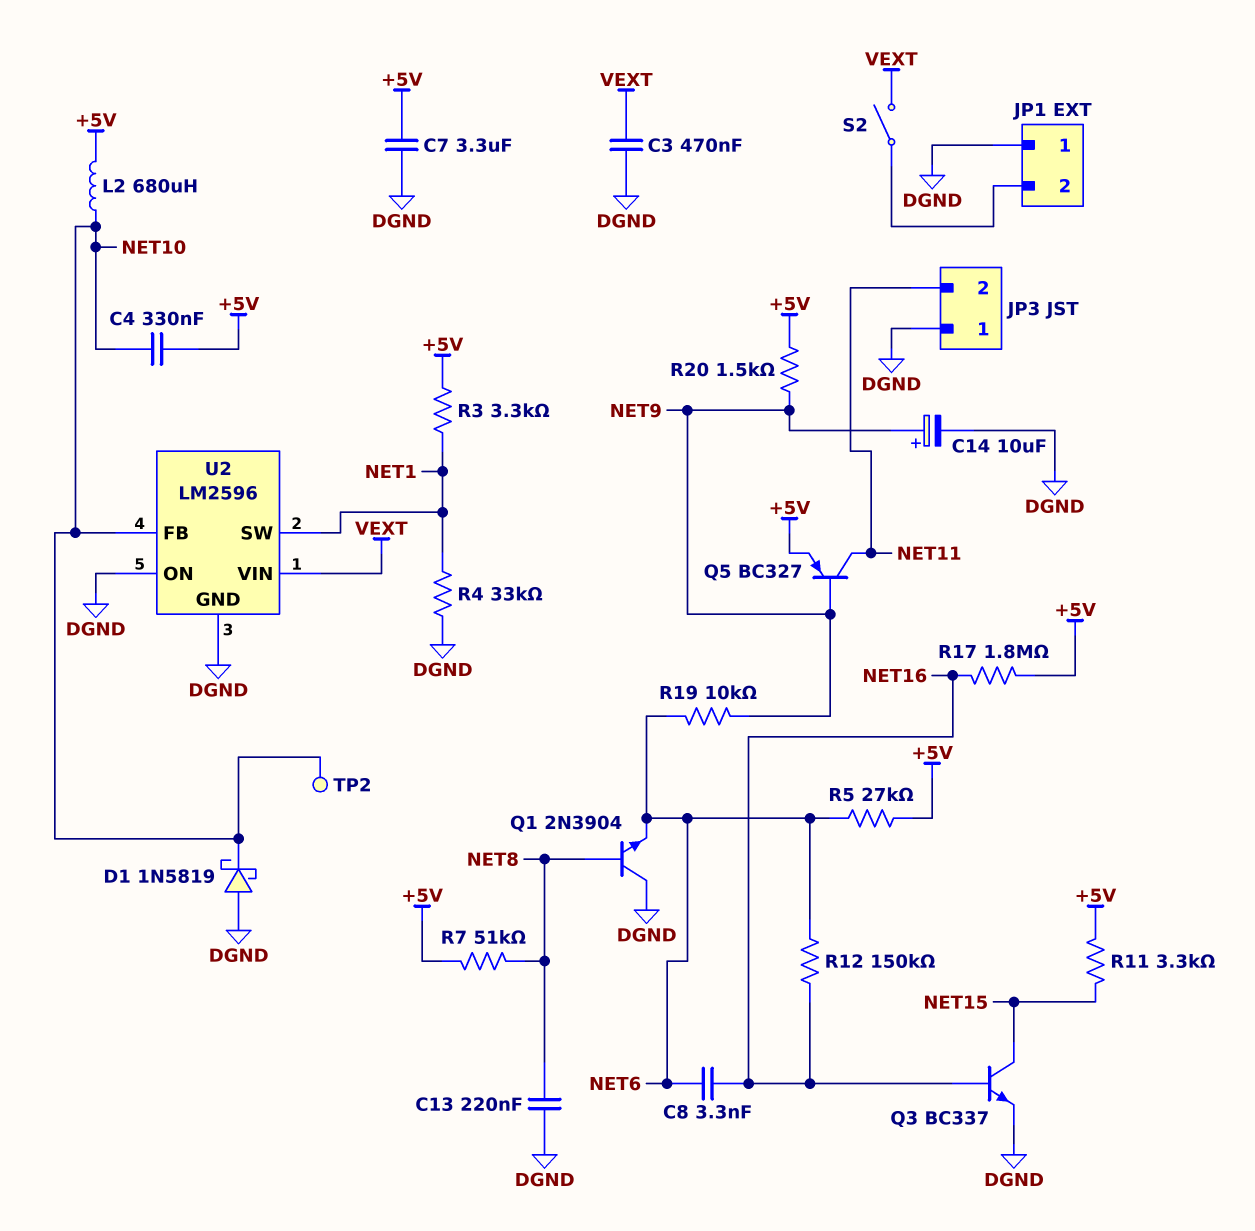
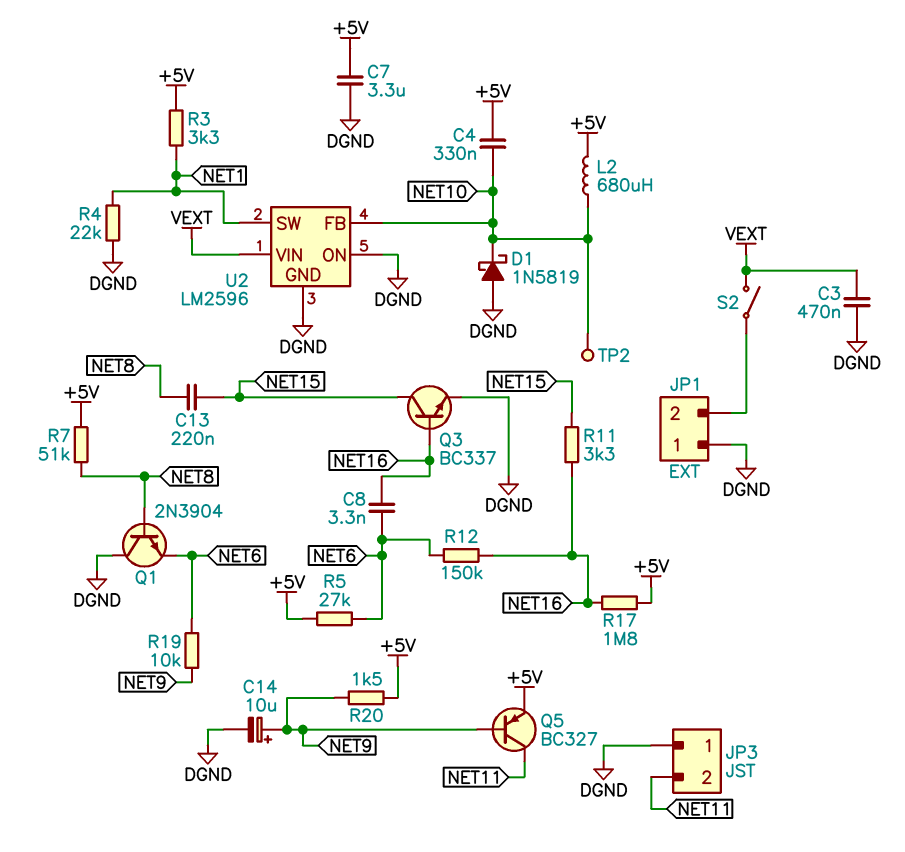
C13: 220nF (DGND, NET8) -> 220nF (NET8, NET15)
R4: 33k (DGND, NET1) -> 22k (DGND, NET1)
R11: 3.3k (+5V, NET15) -> 3.3k (NET15, NET16)

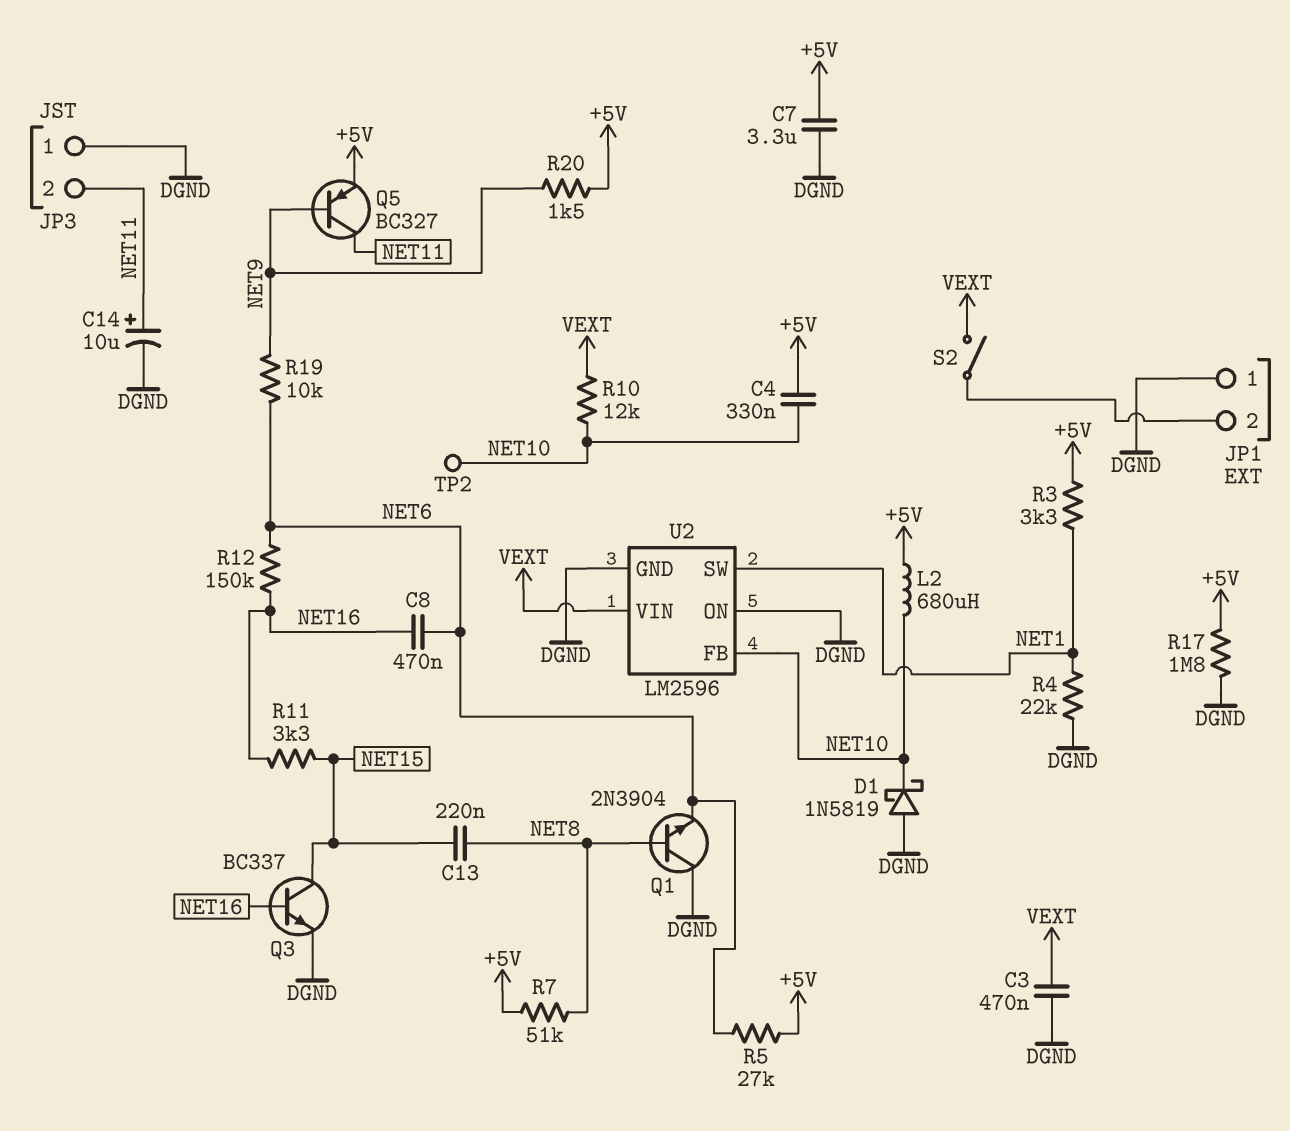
C8: 3.3nF (NET6, NET16) -> 470nF (NET6, NET16)
C14: 10uF (plus NET9, minus DGND) -> 10uF (plus NET11, minus DGND)
R10: none -> 12k (NET10, VEXT)
R17: 1.8M (+5V, NET16) -> 1.8M (+5V, DGND)

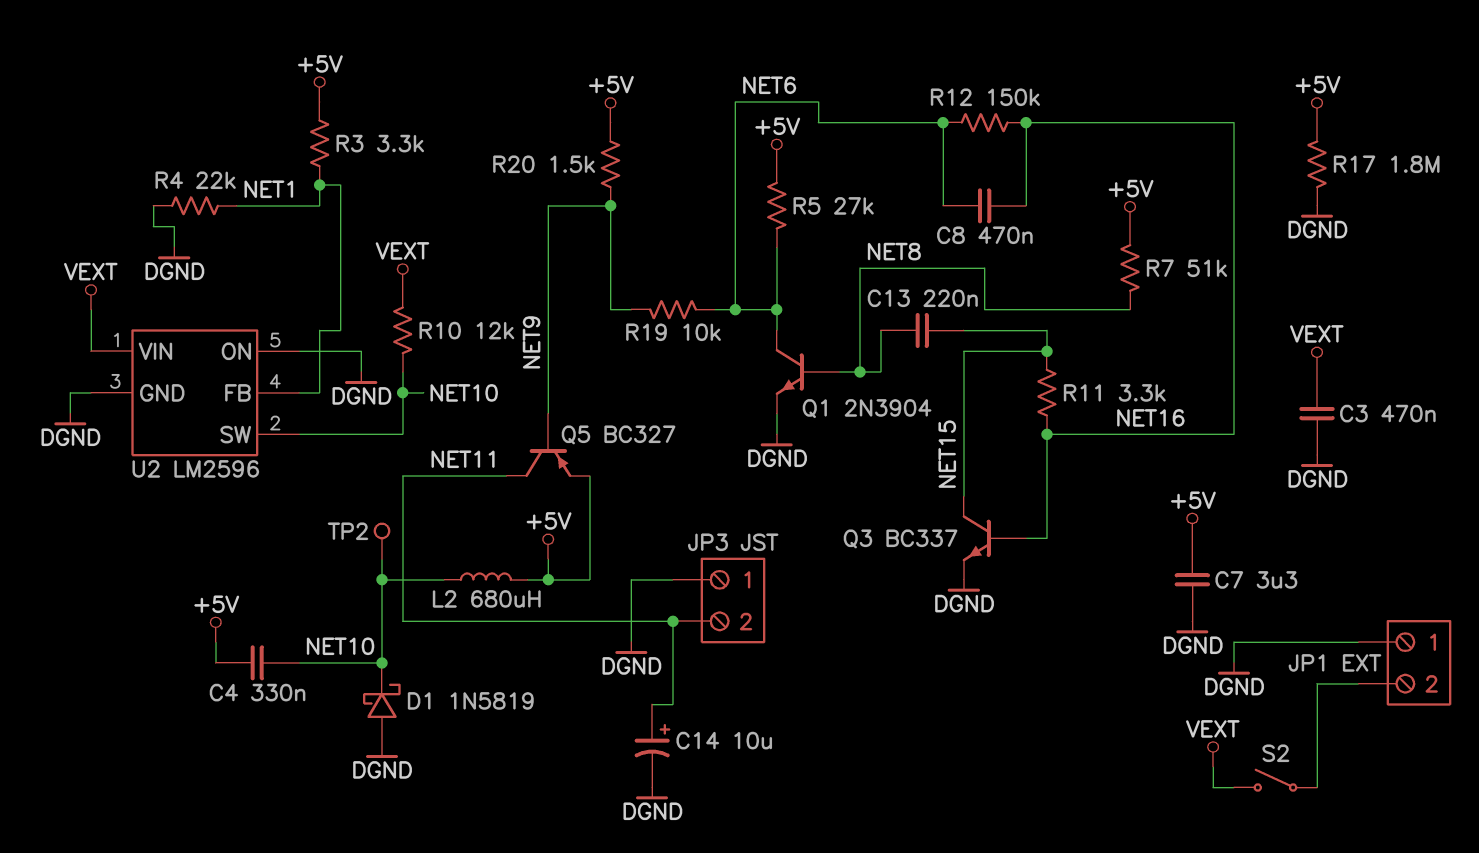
Q1: NPN 2N3904 (B NET8, C DGND, E NET6) -> NPN 2N3904 (B NET8, C NET6, E DGND)
U2 pin FB: NET10 -> NET1
U2 pin SW: NET1 -> NET10

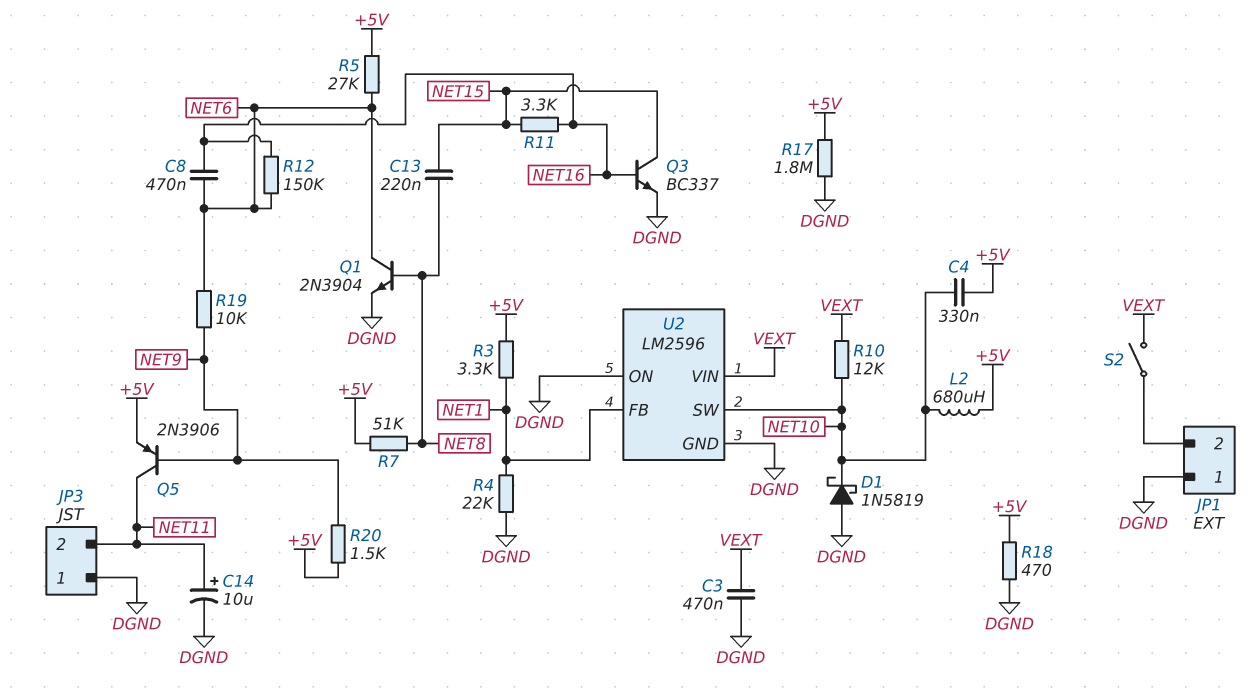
C7: 3.3uF (+5V, DGND) -> none
Q5: PNP BC327 (B NET9, C NET11, E +5V) -> PNP 2N3906 (B NET9, C NET11, E +5V)
R18: none -> 470 (+5V, DGND)
TP2: test point (NET10) -> none

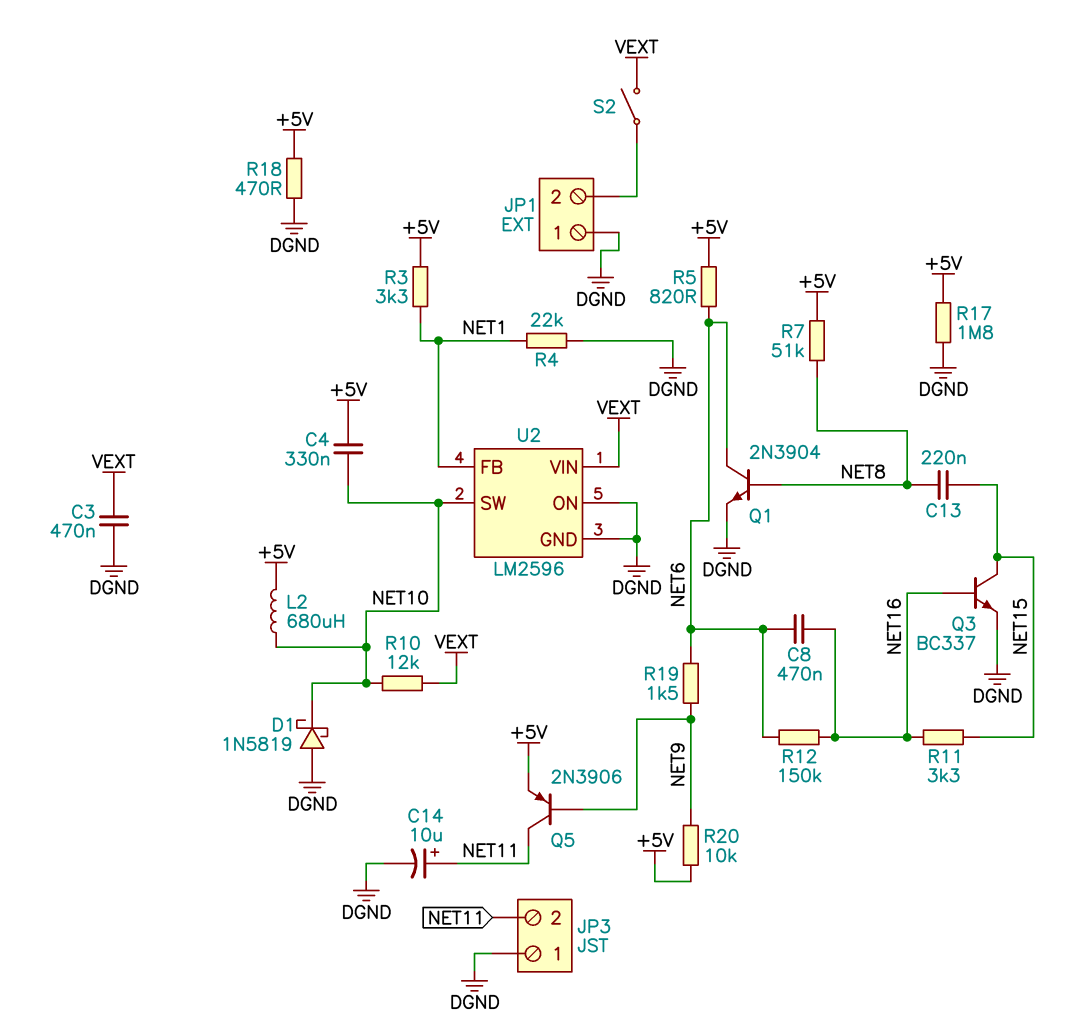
R5: 27k (+5V, NET6) -> 820 (+5V, NET6)
R19: 10k (NET6, NET9) -> 1.5k (NET6, NET9)
R20: 1.5k (+5V, NET9) -> 10k (+5V, NET9)

